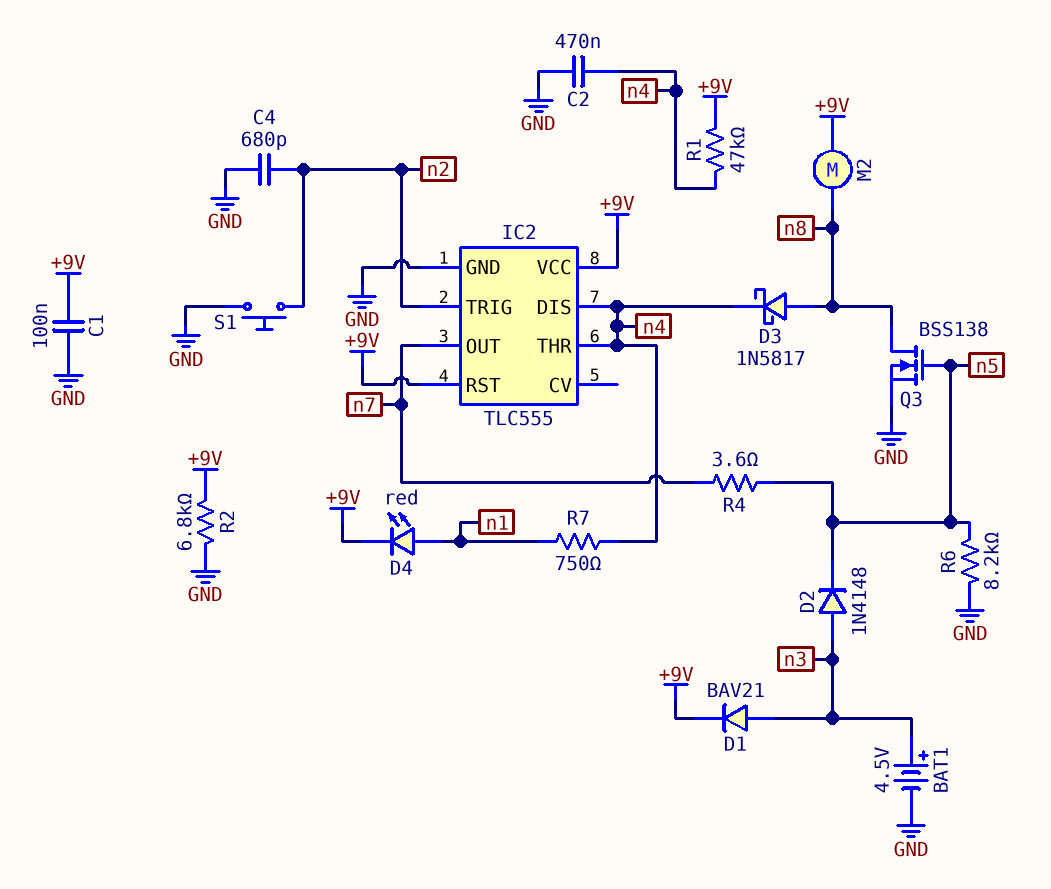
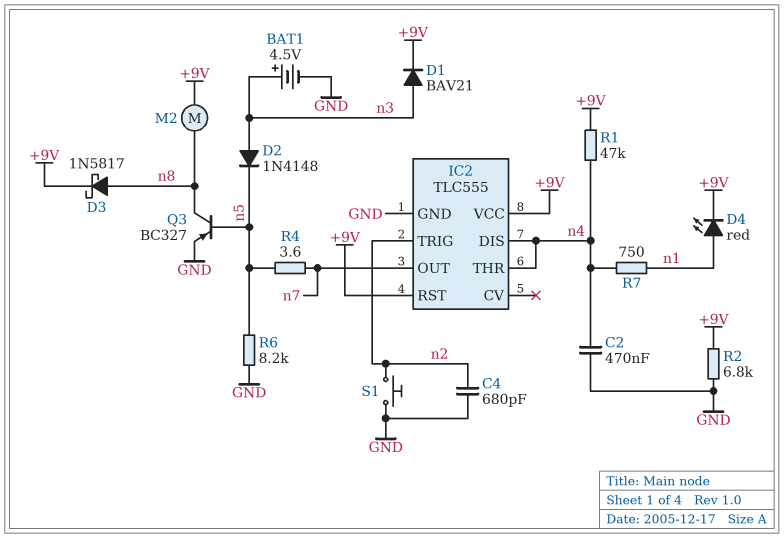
C1: 100nF (+9V, GND) -> none
D3: schottky 1N5817 (A n8, K n4) -> schottky 1N5817 (A n8, K +9V)
Q3: NMOS BSS138 (G n5, D n8, S GND) -> PNP BC327 (B n5, C n8, E GND)

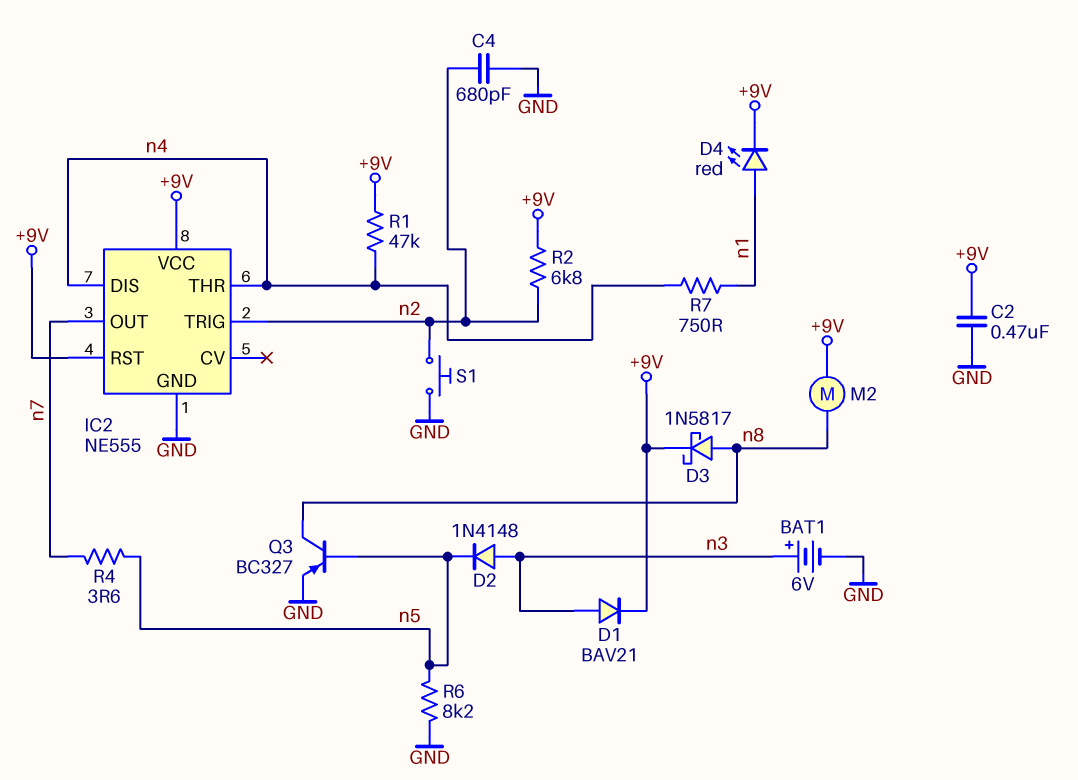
BAT1: 4.5V (plus n3, minus GND) -> 6V (plus n3, minus GND)
C2: 470nF (GND, n4) -> 470nF (+9V, GND)
IC2: TLC555 -> NE555
R2: 6.8k (+9V, GND) -> 6.8k (+9V, n2)

